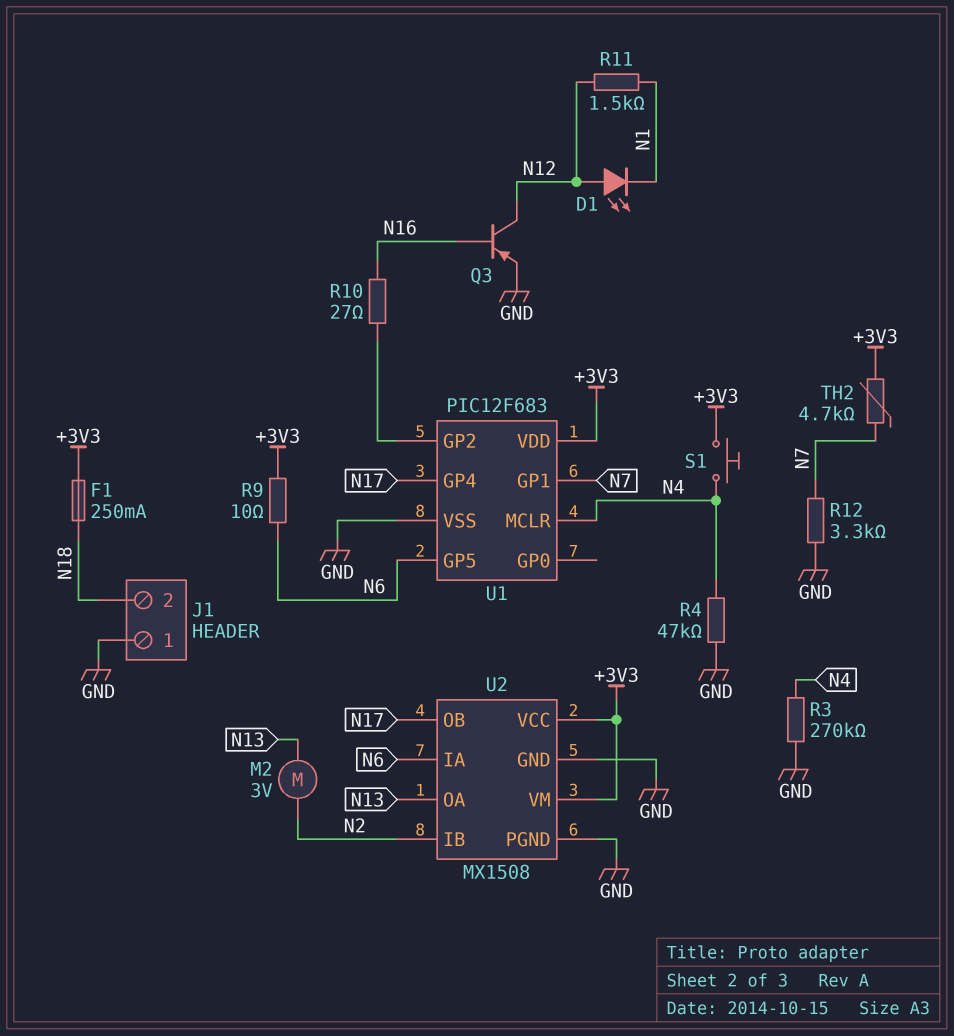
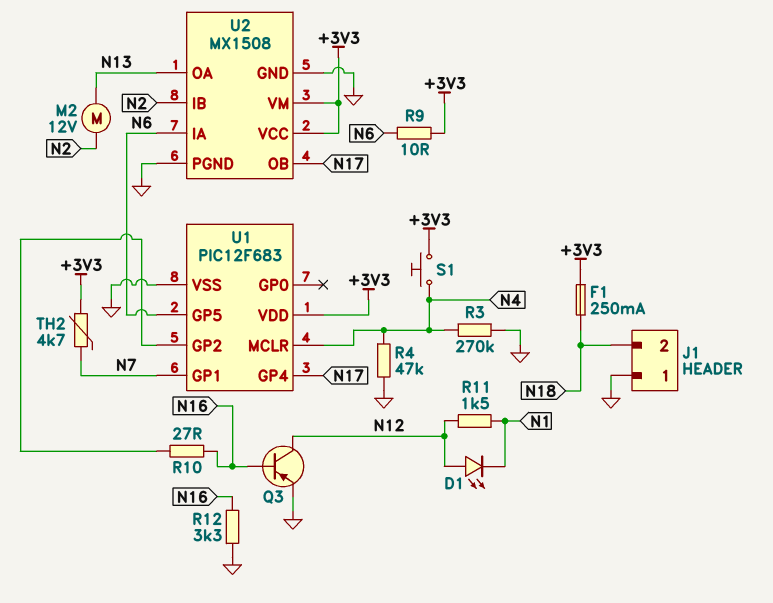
M2: motor 3V (N2, N13) -> motor 12V (N2, N13)
R12: 3.3k (GND, N7) -> 3.3k (GND, N16)

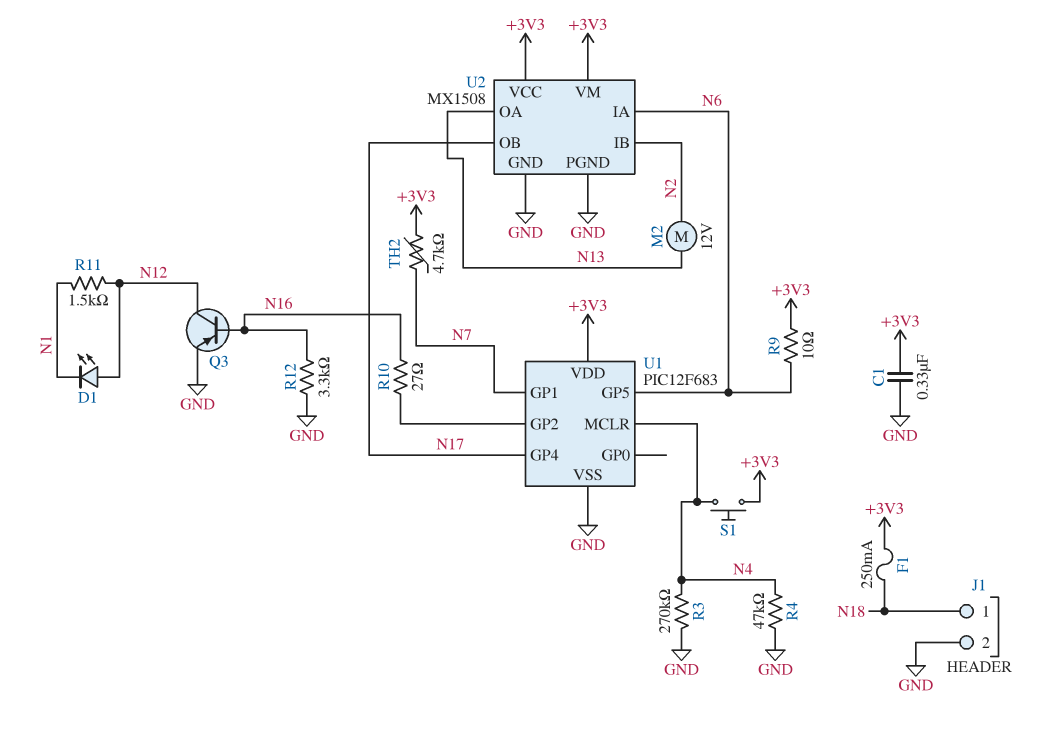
C1: none -> 330nF (+3V3, GND)
J1 pin 1: GND -> N18
J1 pin 2: N18 -> GND

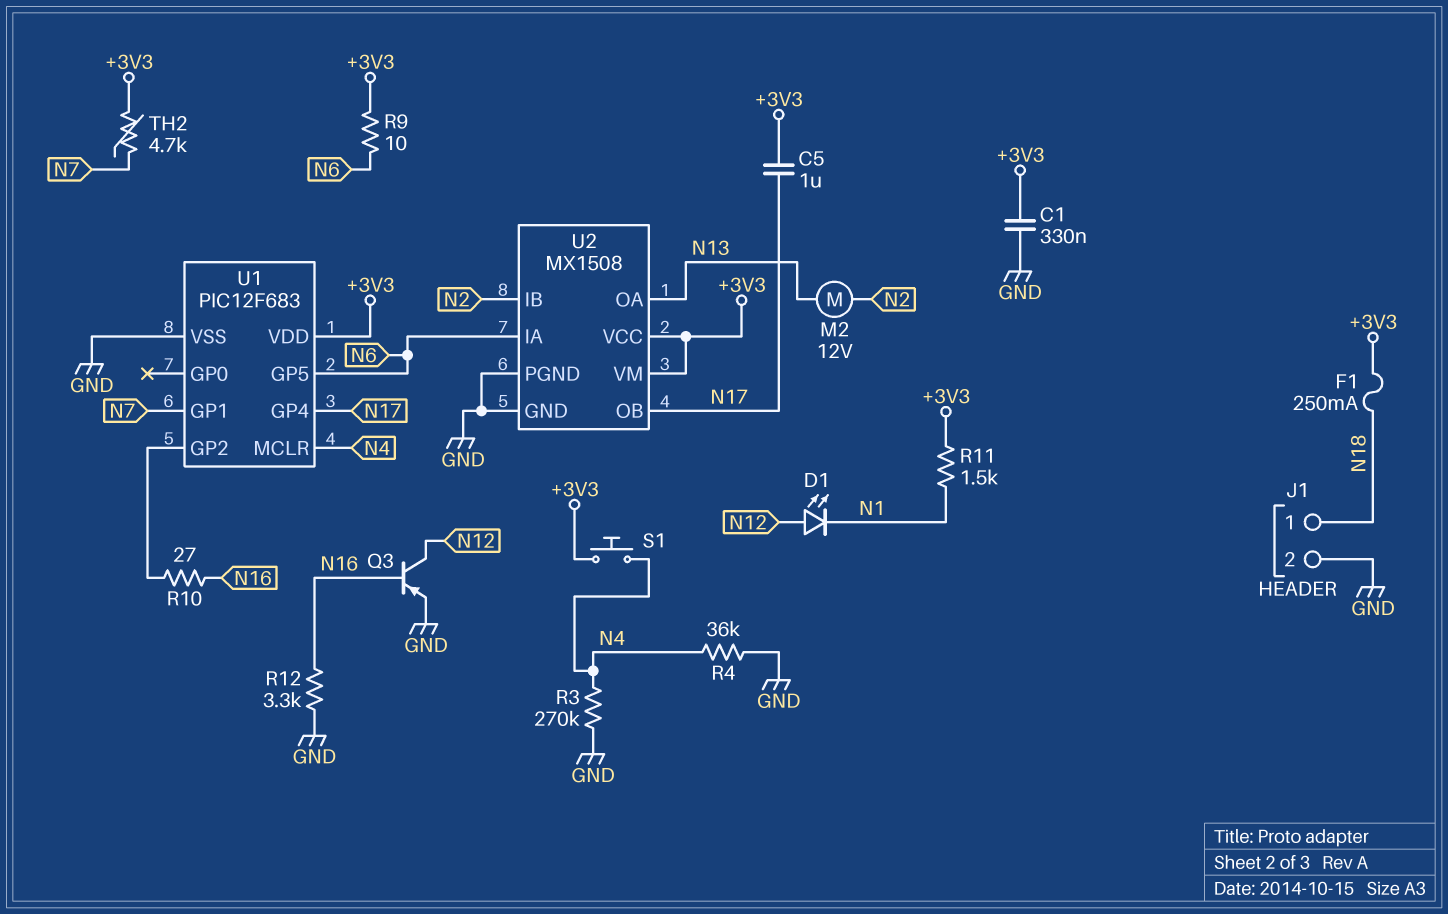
C5: none -> 1uF (+3V3, N17)
R4: 47k (GND, N4) -> 36k (GND, N4)
R11: 1.5k (N1, N12) -> 1.5k (+3V3, N1)

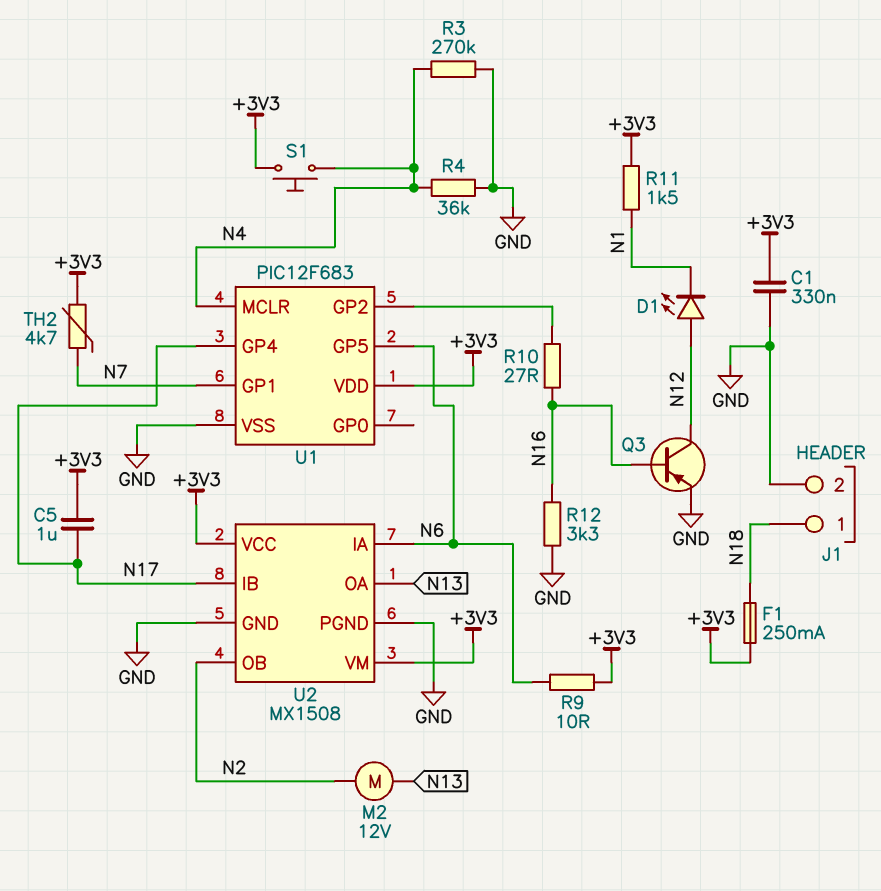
U2 pin IB: N2 -> N17
U2 pin OB: N17 -> N2

